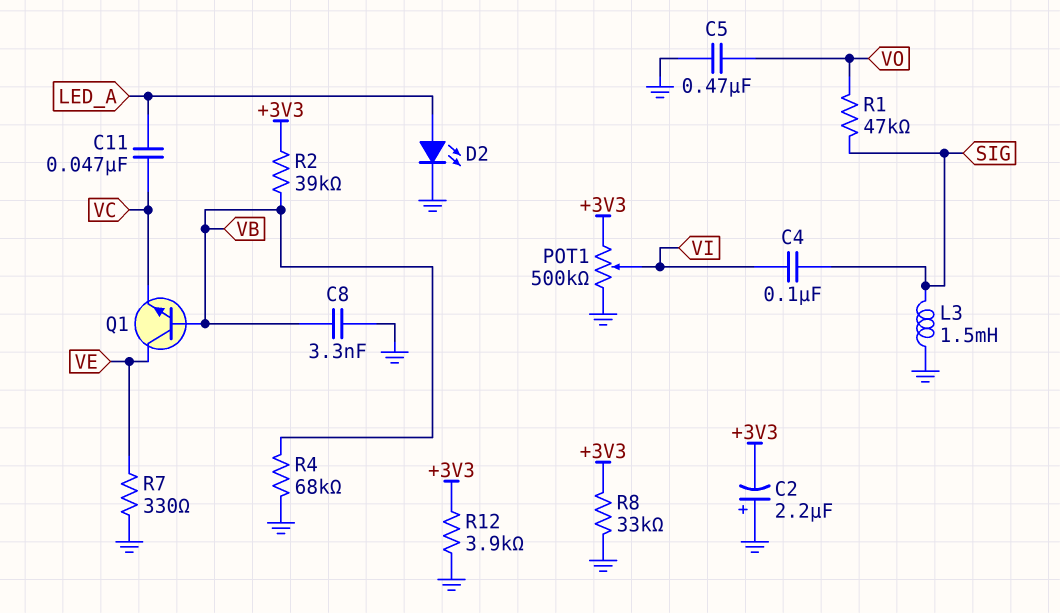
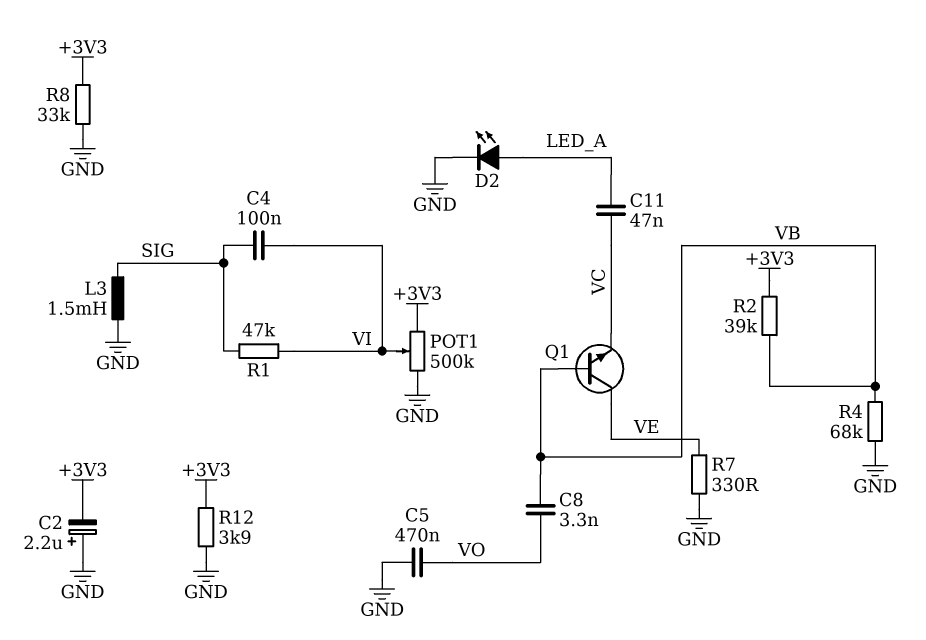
C8: 3.3nF (GND, VB) -> 3.3nF (VB, VO)
R1: 47k (SIG, VO) -> 47k (SIG, VI)

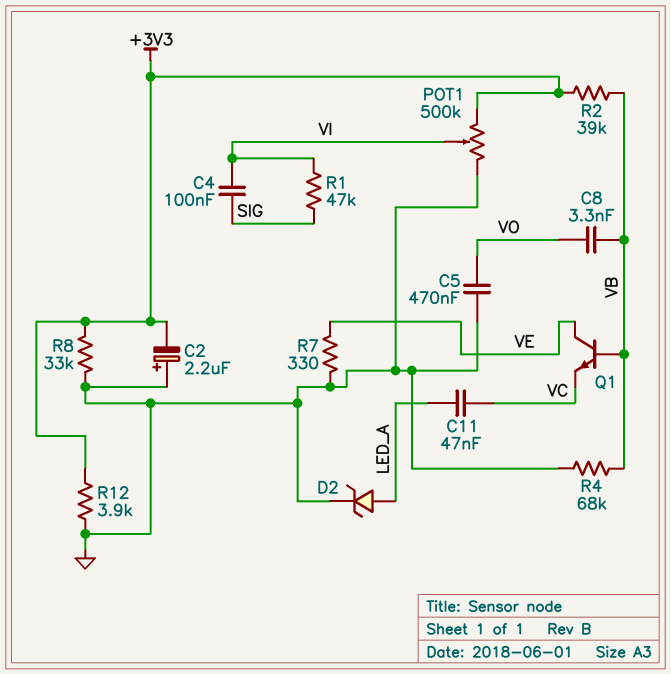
D2: LED (A LED_A, K GND) -> zener (A LED_A, K GND)
L3: 1.5mH (GND, SIG) -> none

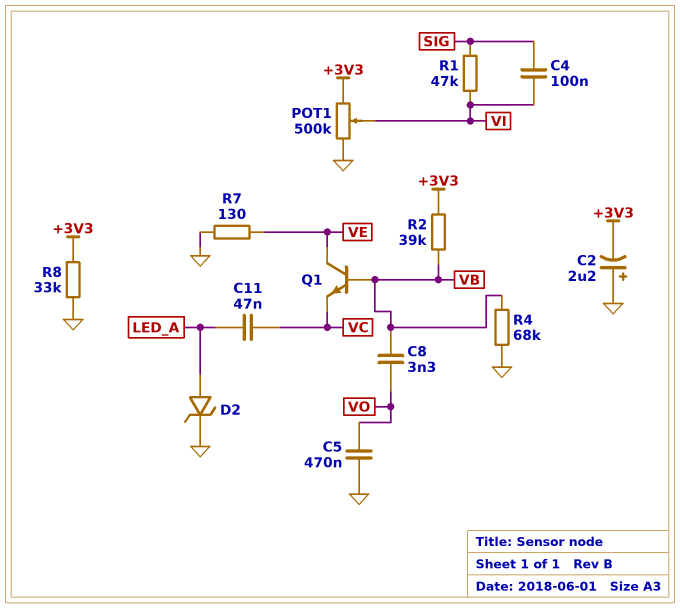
R7: 330 (GND, VE) -> 130 (GND, VE)
R12: 3.9k (+3V3, GND) -> none

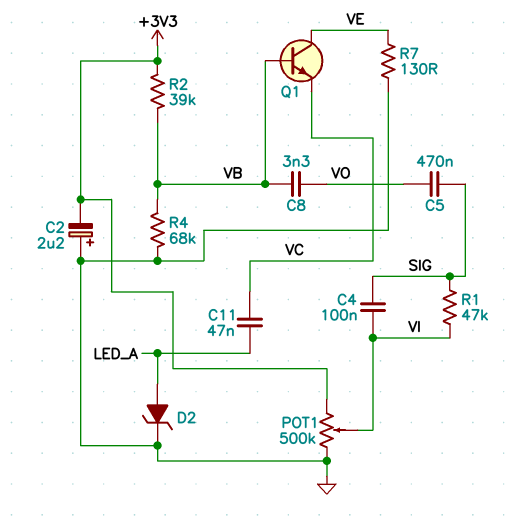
C5: 470nF (GND, VO) -> 470nF (SIG, VO)
R8: 33k (+3V3, GND) -> none

